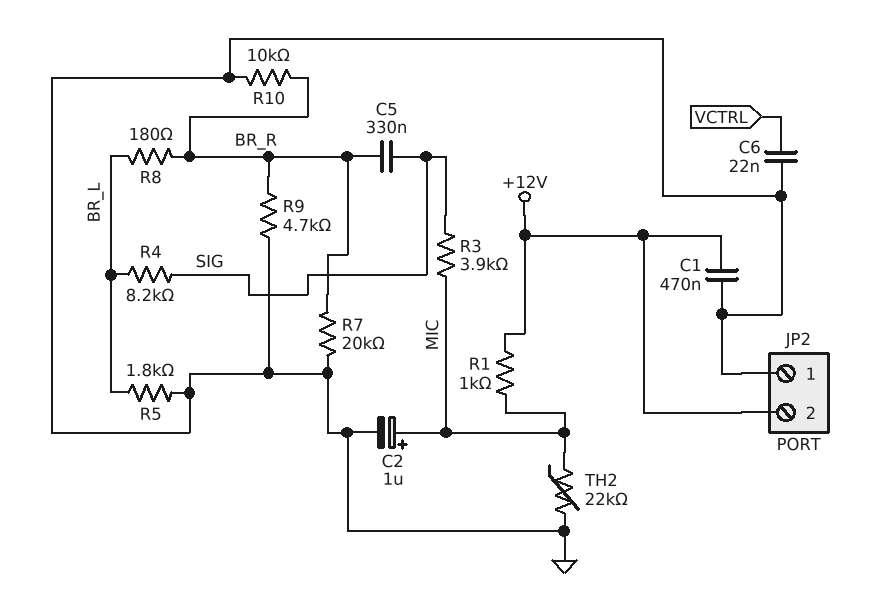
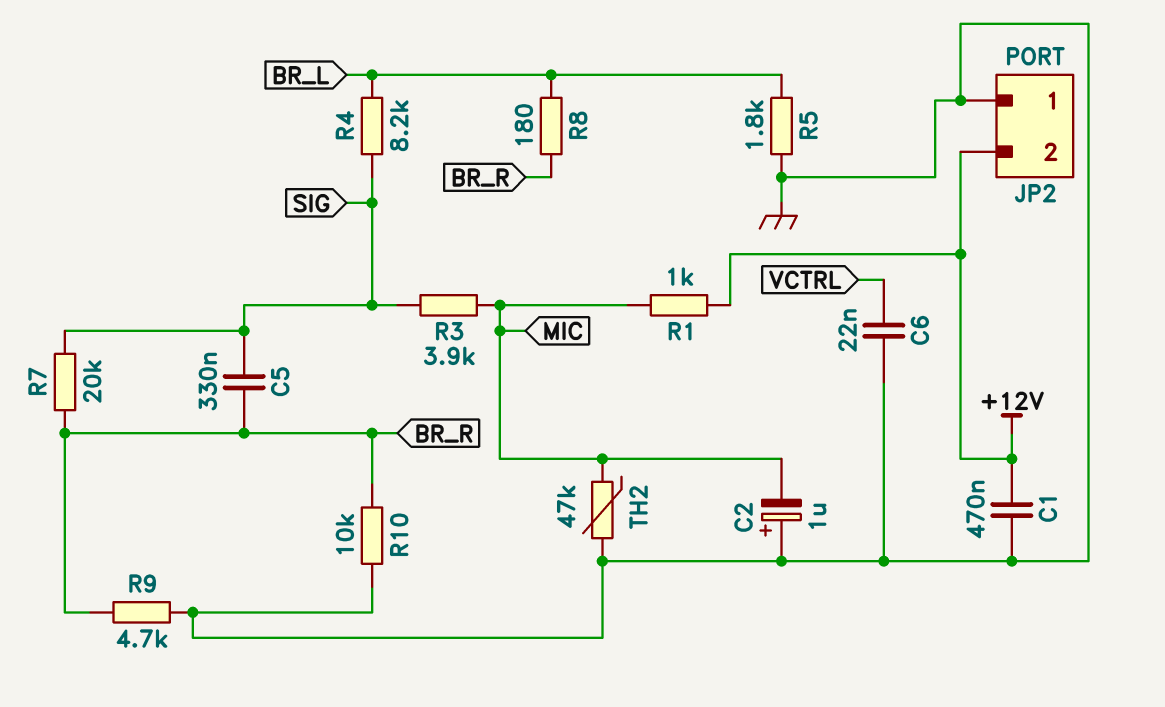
C2: 1uF (plus MIC, minus GND) -> 1uF (plus GND, minus MIC)
R7: 20k (BR_R, GND) -> 20k (BR_R, SIG)
TH2: 22k (GND, MIC) -> 47k (GND, MIC)

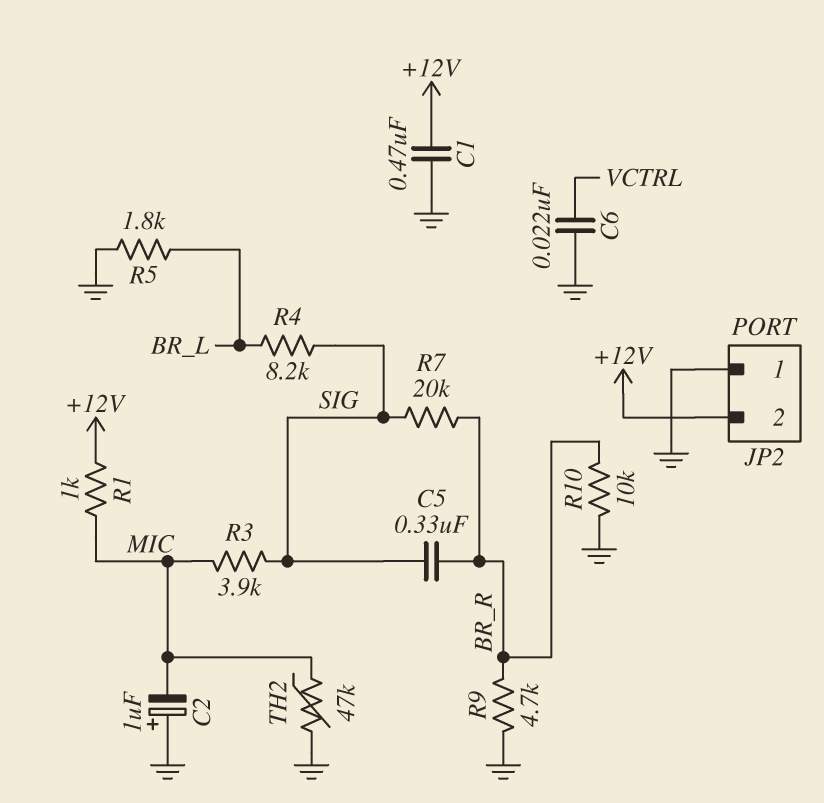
R8: 180 (BR_L, BR_R) -> none

